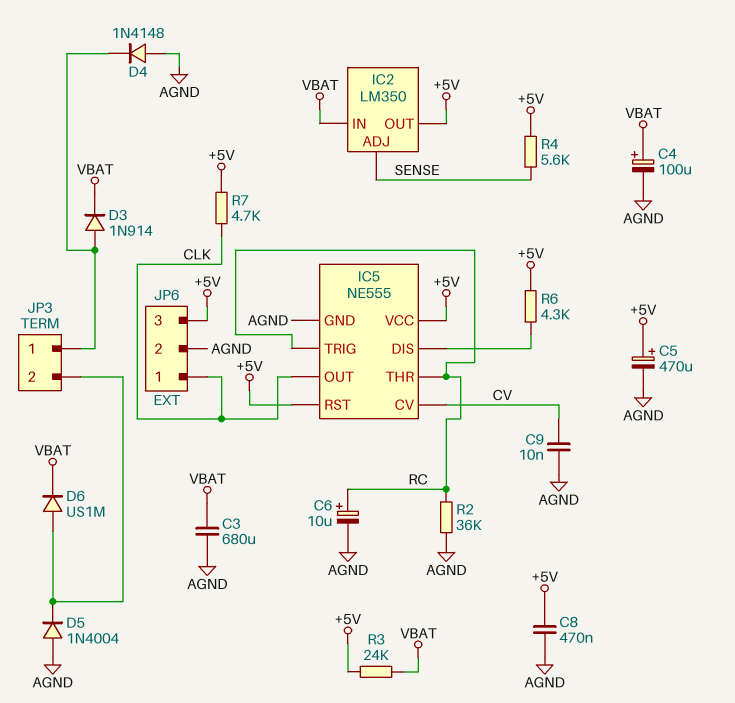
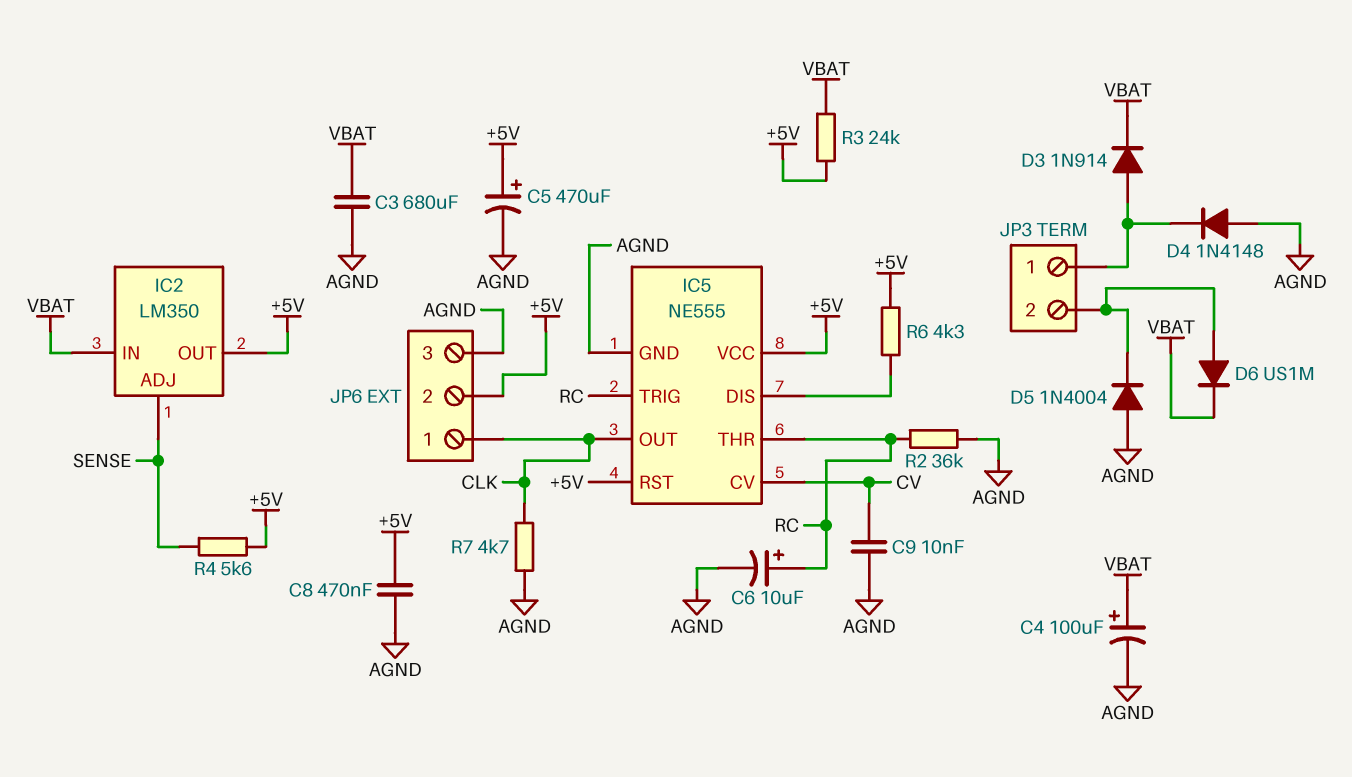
JP6 pin 2: AGND -> +5V
JP6 pin 3: +5V -> AGND
R7: 4.7k (+5V, CLK) -> 4.7k (AGND, CLK)

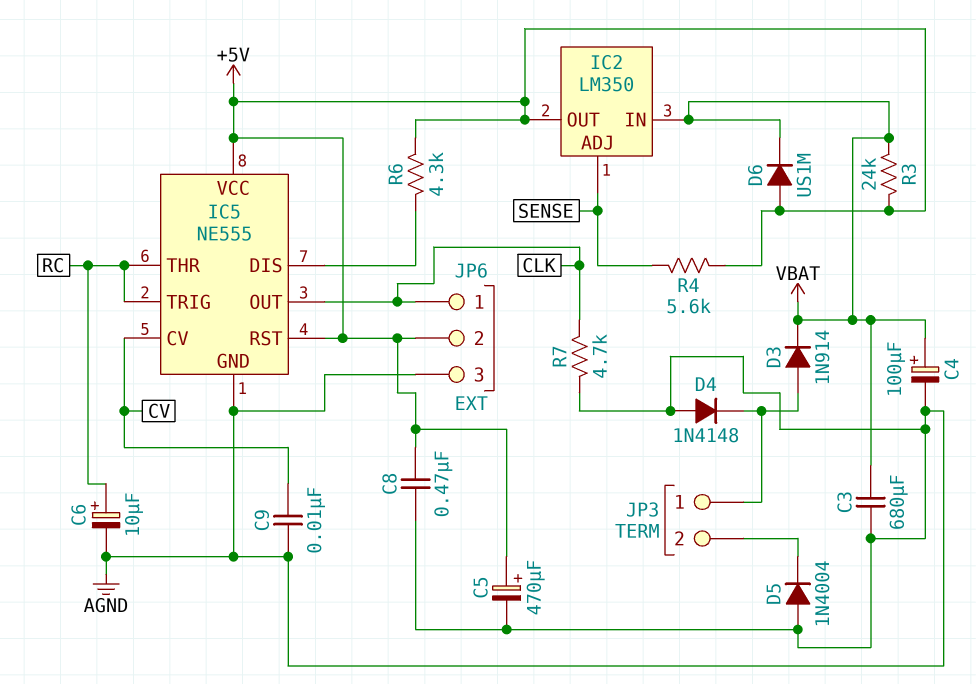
D6: diode US1M (A JP3/2, K VBAT) -> diode US1M (A +5V, K VBAT)
R2: 36k (AGND, RC) -> none

